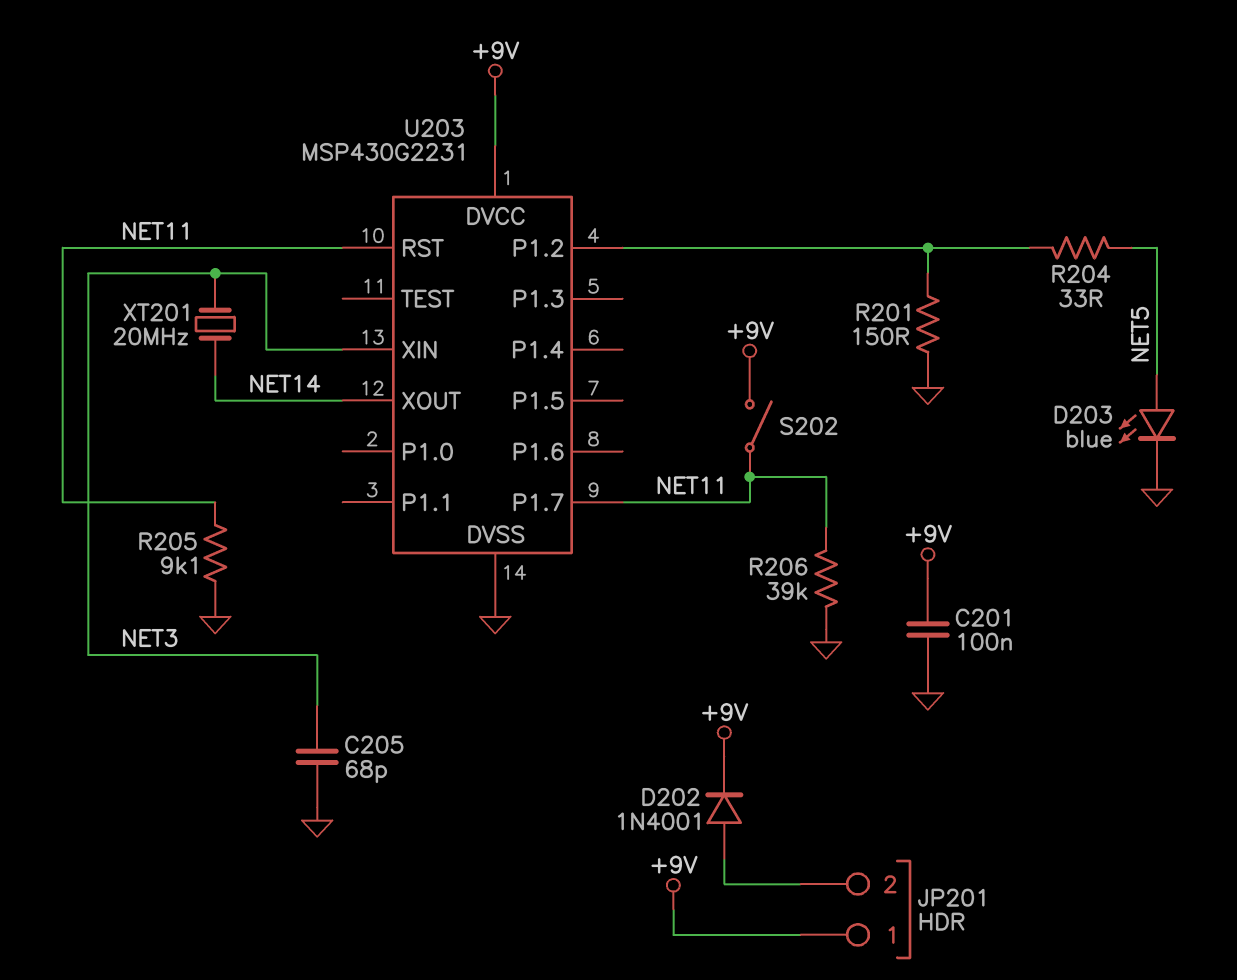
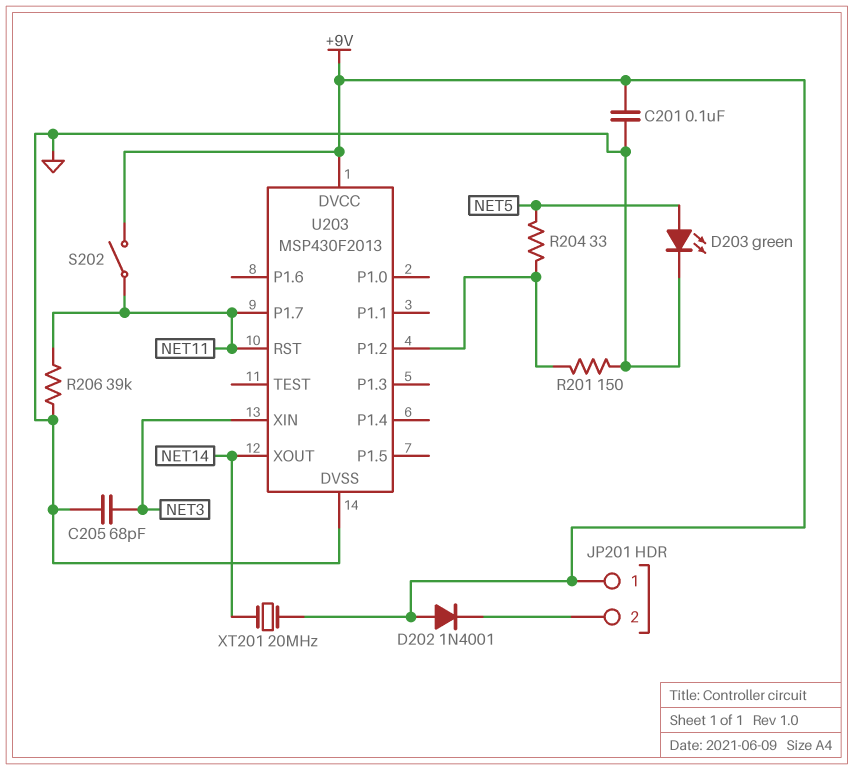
D202: diode 1N4001 (A JP201/2, K +9V) -> diode 1N4001 (A +9V, K JP201/2)
D203: LED blue (A NET5, K GND) -> LED green (A NET5, K GND)
R205: 9.1k (GND, NET11) -> none
U203: MSP430G2231 -> MSP430F2013
XT201: 20MHz (NET3, NET14) -> 20MHz (+9V, NET14)

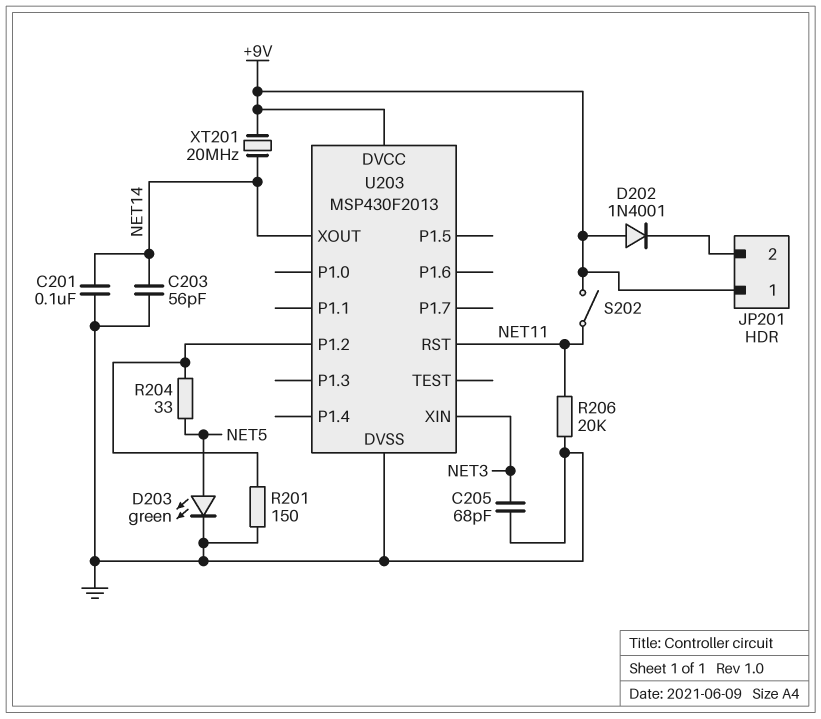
C201: 100nF (+9V, GND) -> 100nF (GND, NET14)
C203: none -> 56pF (GND, NET14)
R206: 39k (GND, NET11) -> 20k (GND, NET11)
U203 pin P1.7: NET11 -> none

